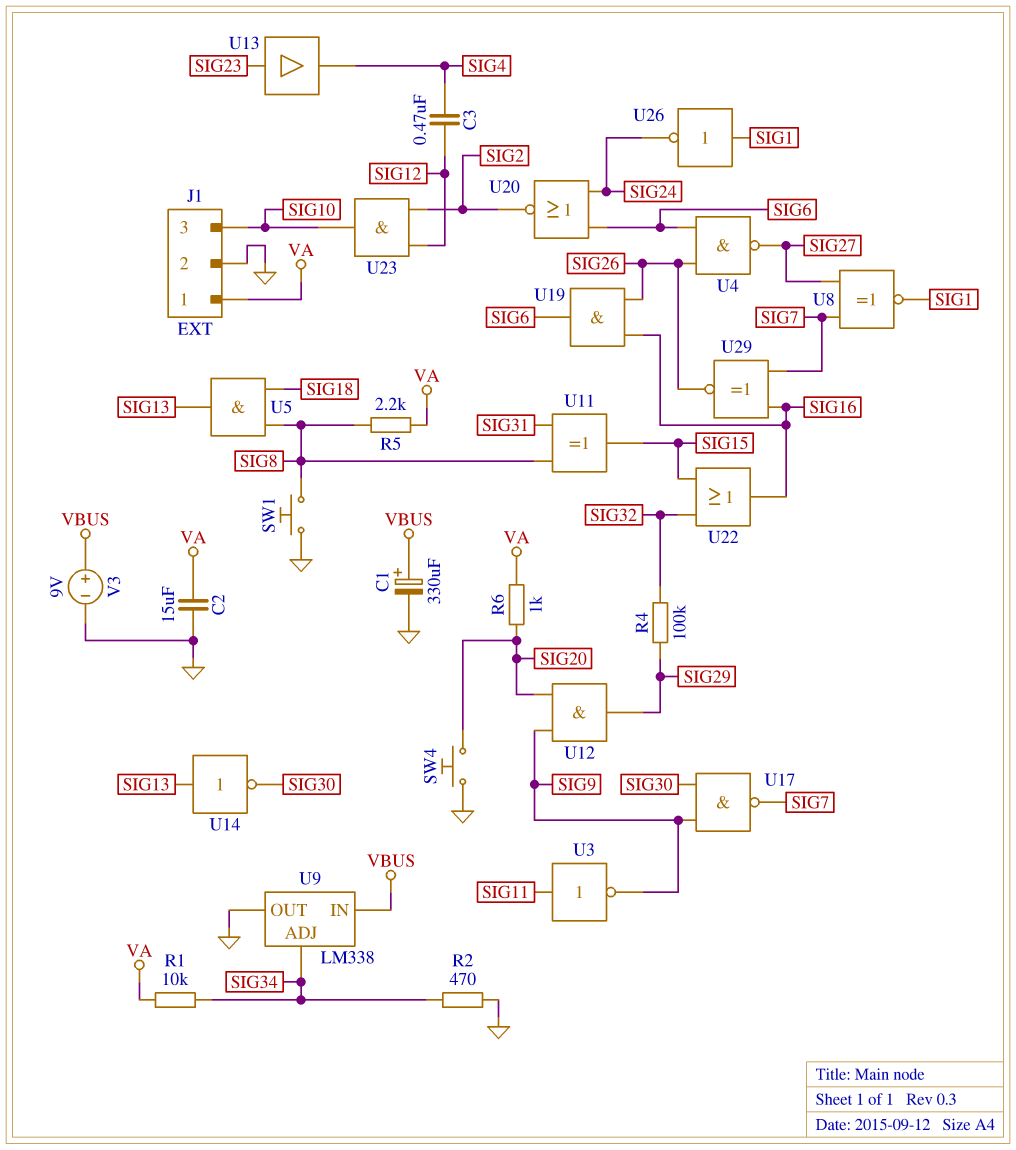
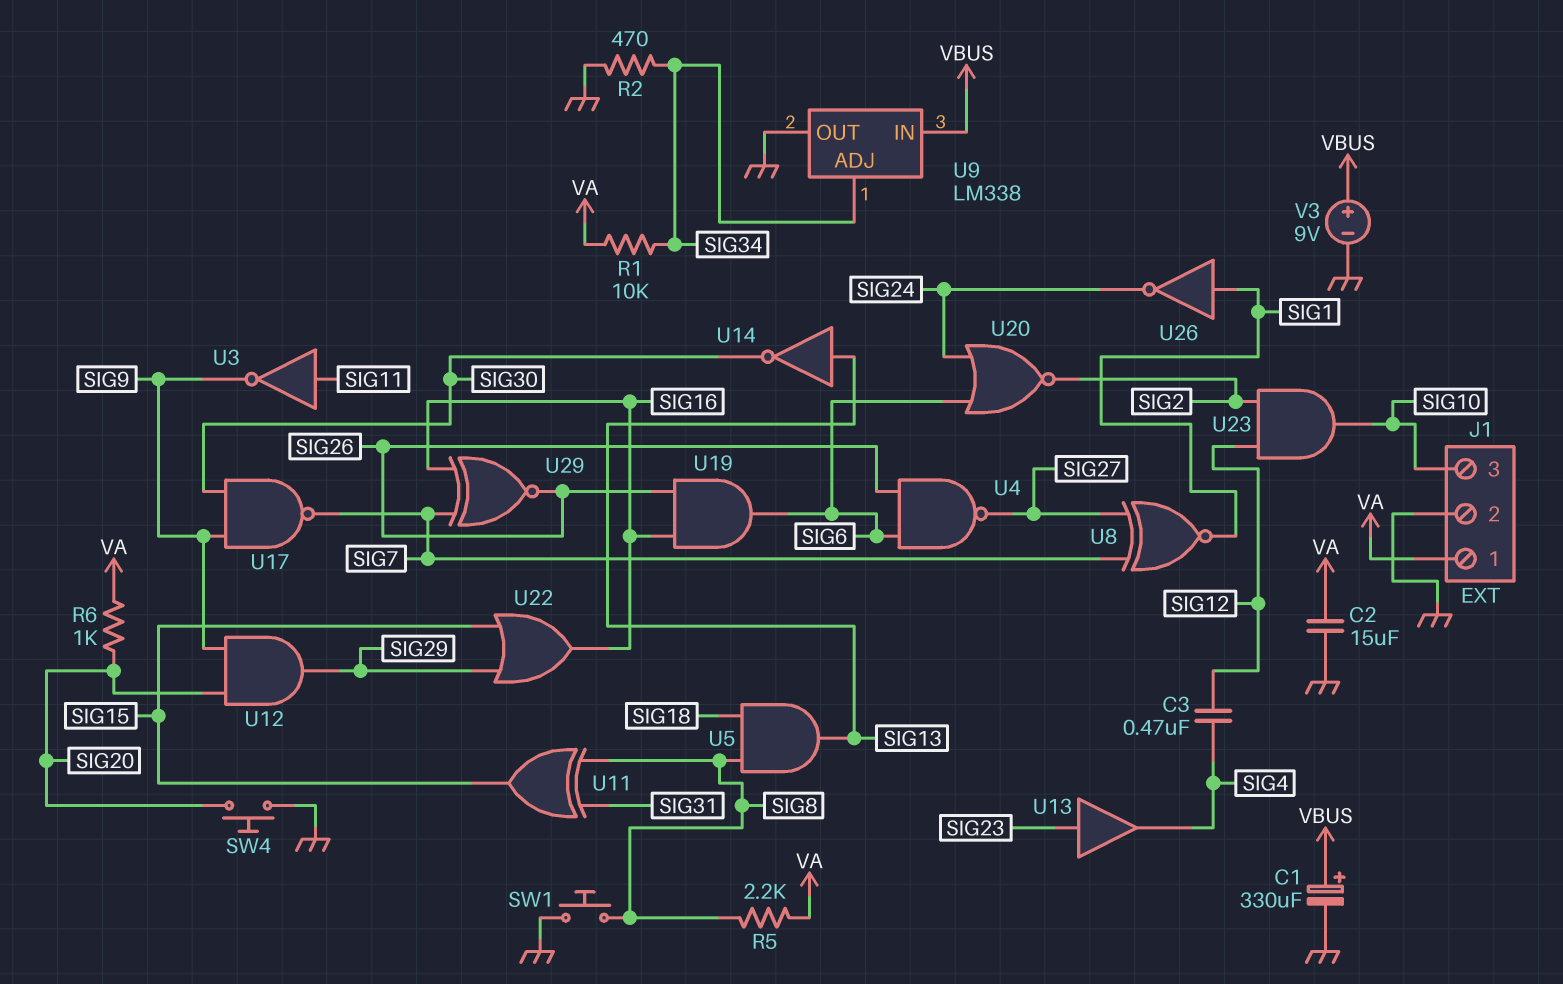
R4: 100k (SIG29, SIG32) -> none
U22: OR (in SIG15, in SIG32, out SIG16) -> OR (in SIG15, in SIG29, out SIG16)

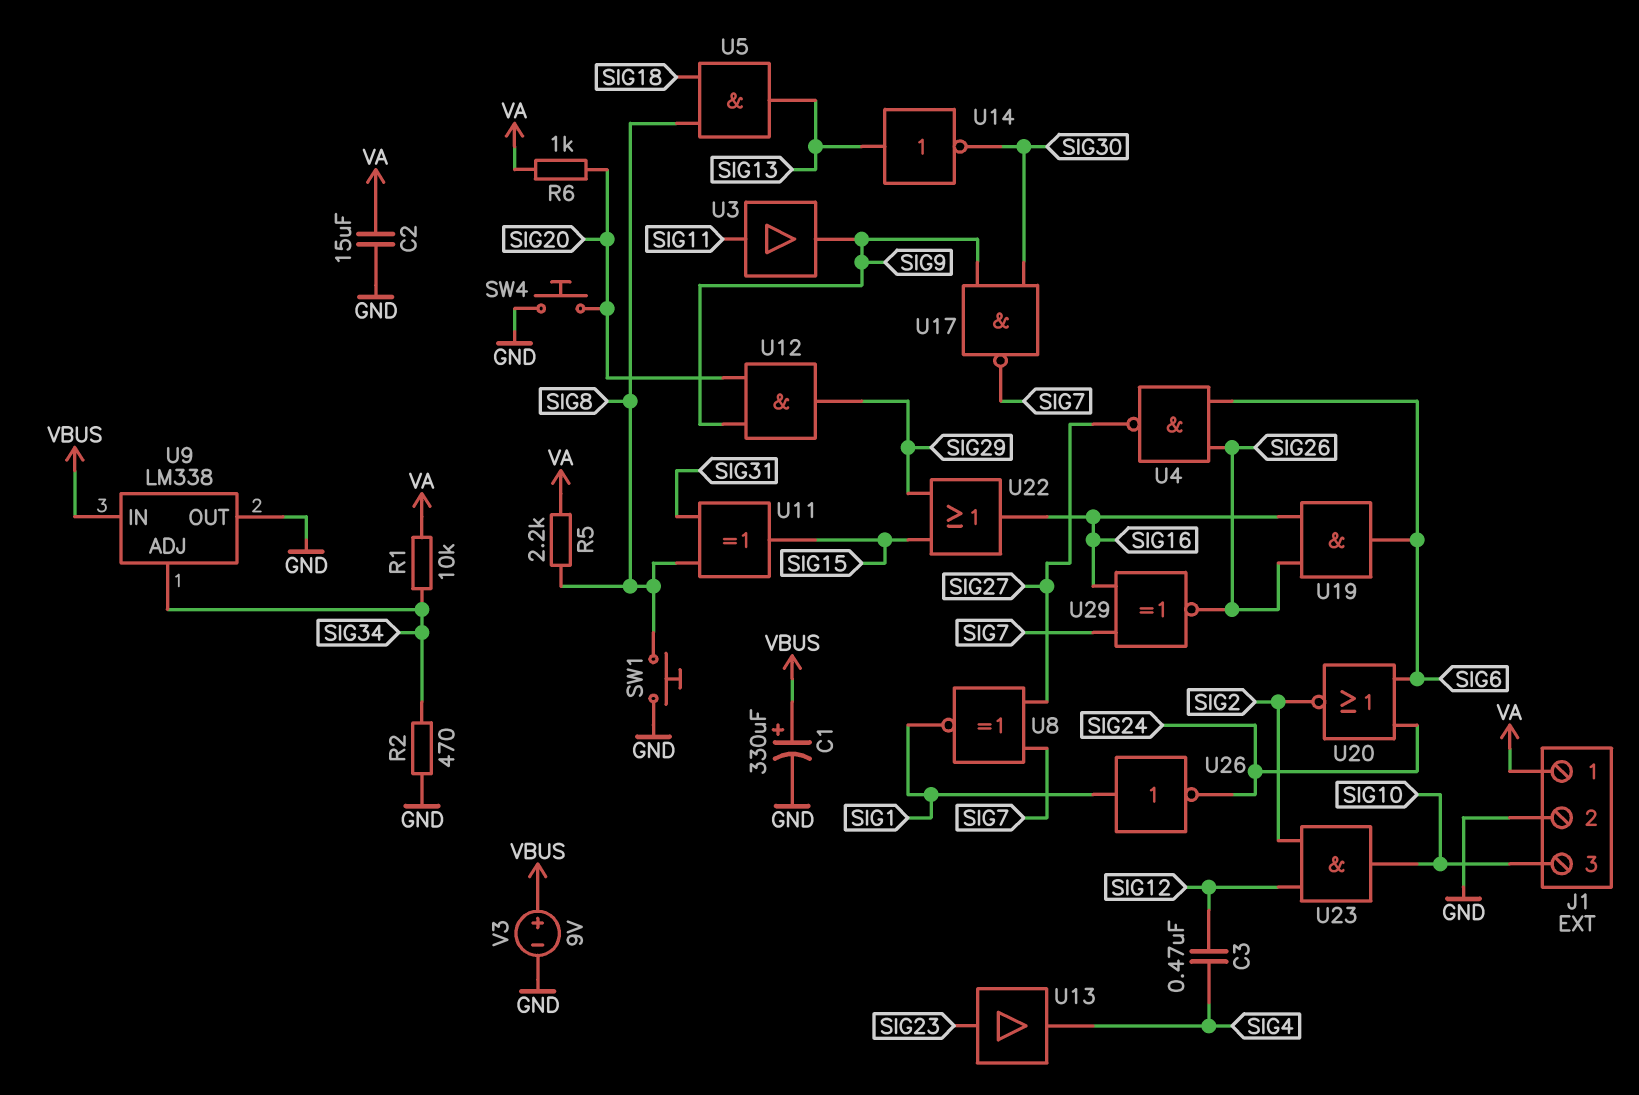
U3: NOT (in SIG11, out SIG9) -> buffer (in SIG11, out SIG9)

